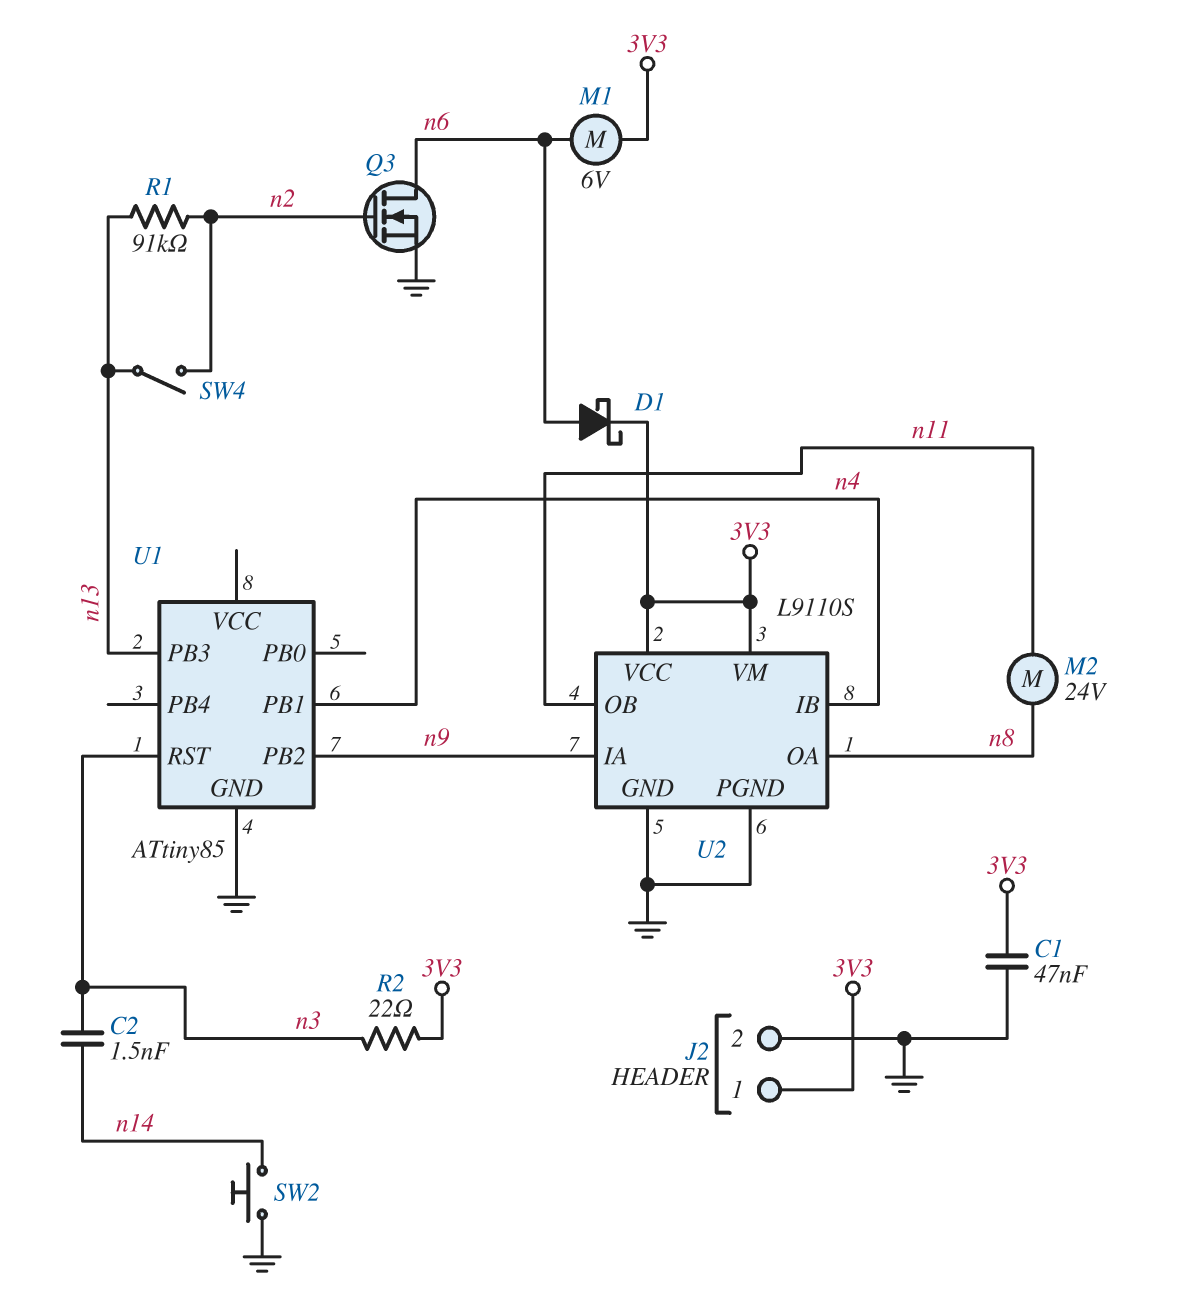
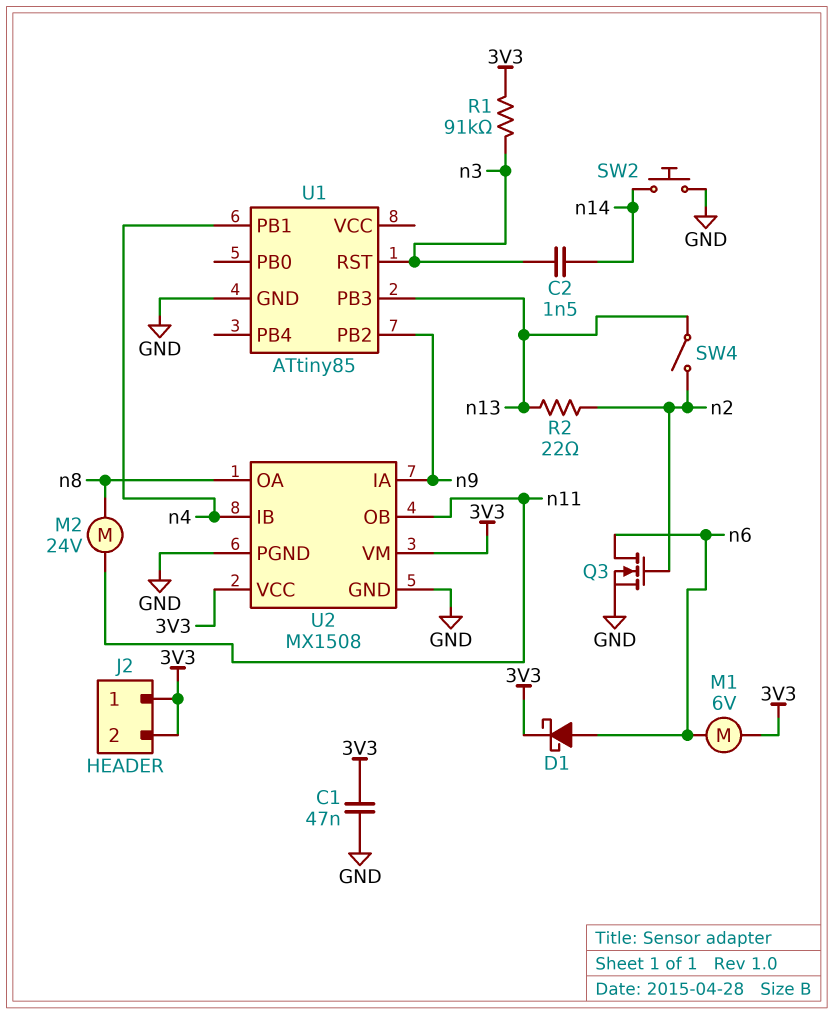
J2 pin 2: GND -> 3V3
R1: 91k (n2, n13) -> 91k (3V3, n3)
R2: 22 (3V3, n3) -> 22 (n2, n13)
U2: L9110S -> MX1508

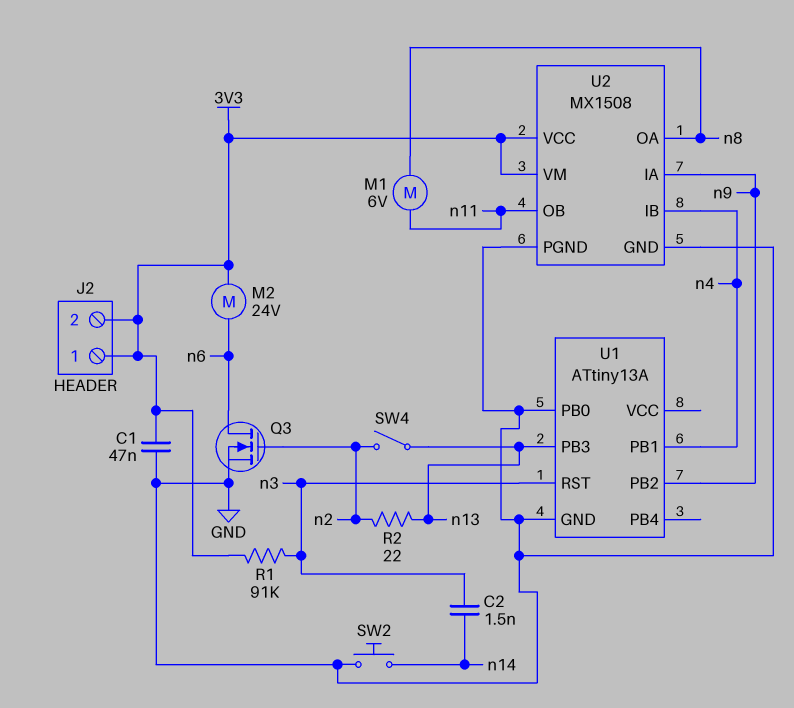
D1: schottky (A n6, K 3V3) -> none
M1: motor 6V (3V3, n6) -> motor 6V (n8, n11)
M2: motor 24V (n8, n11) -> motor 24V (3V3, n6)
U1: ATtiny85 -> ATtiny13A
U1 pin PB0: none -> GND

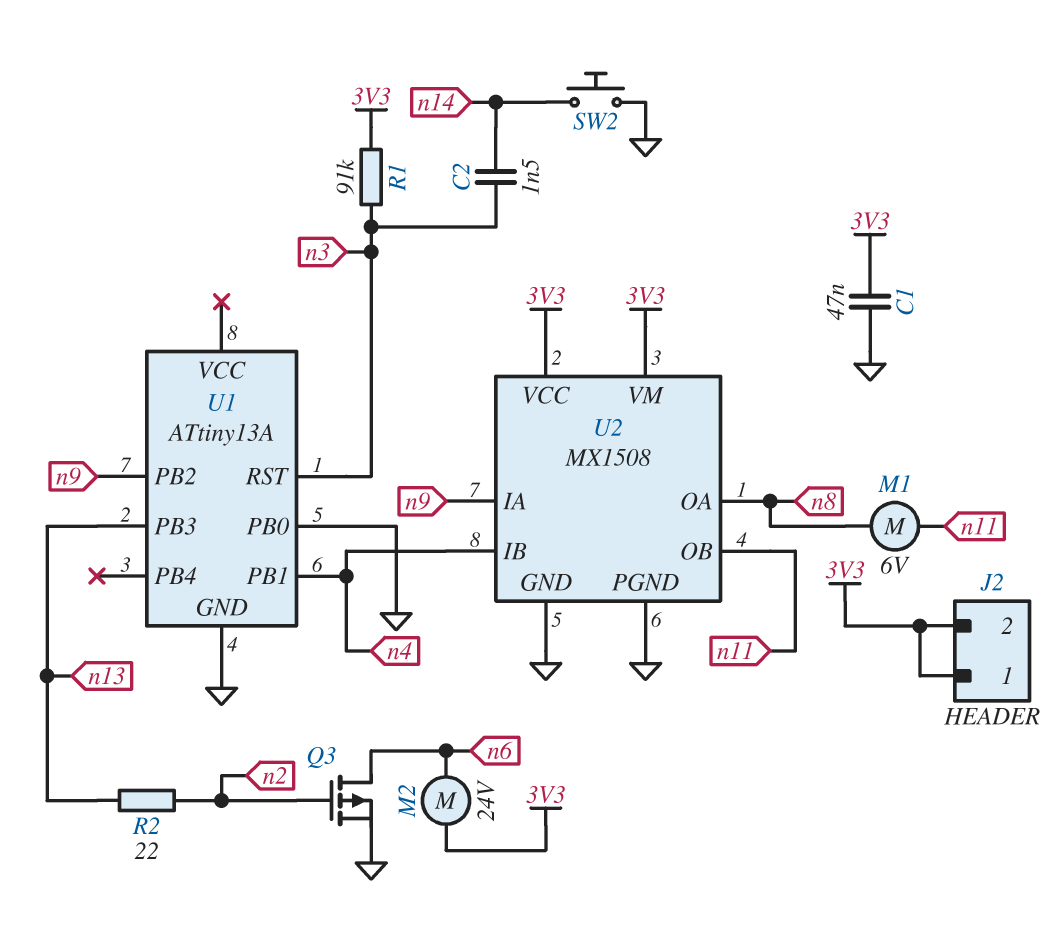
Q3: NMOS (G n2, D n6, S GND) -> PMOS (G n2, D n6, S GND)
SW4: switch (n2, n13) -> none

